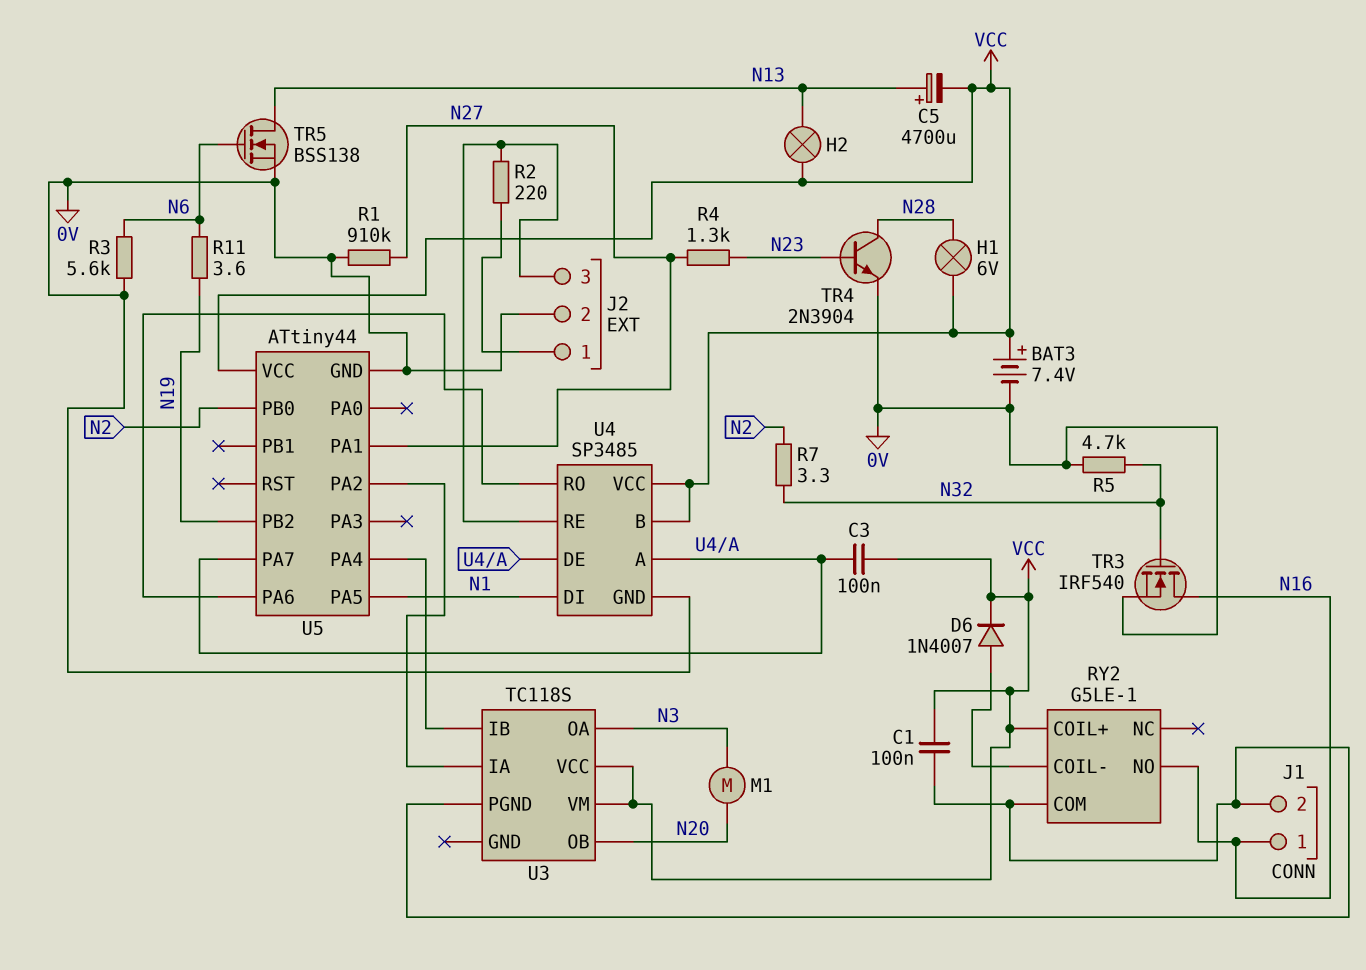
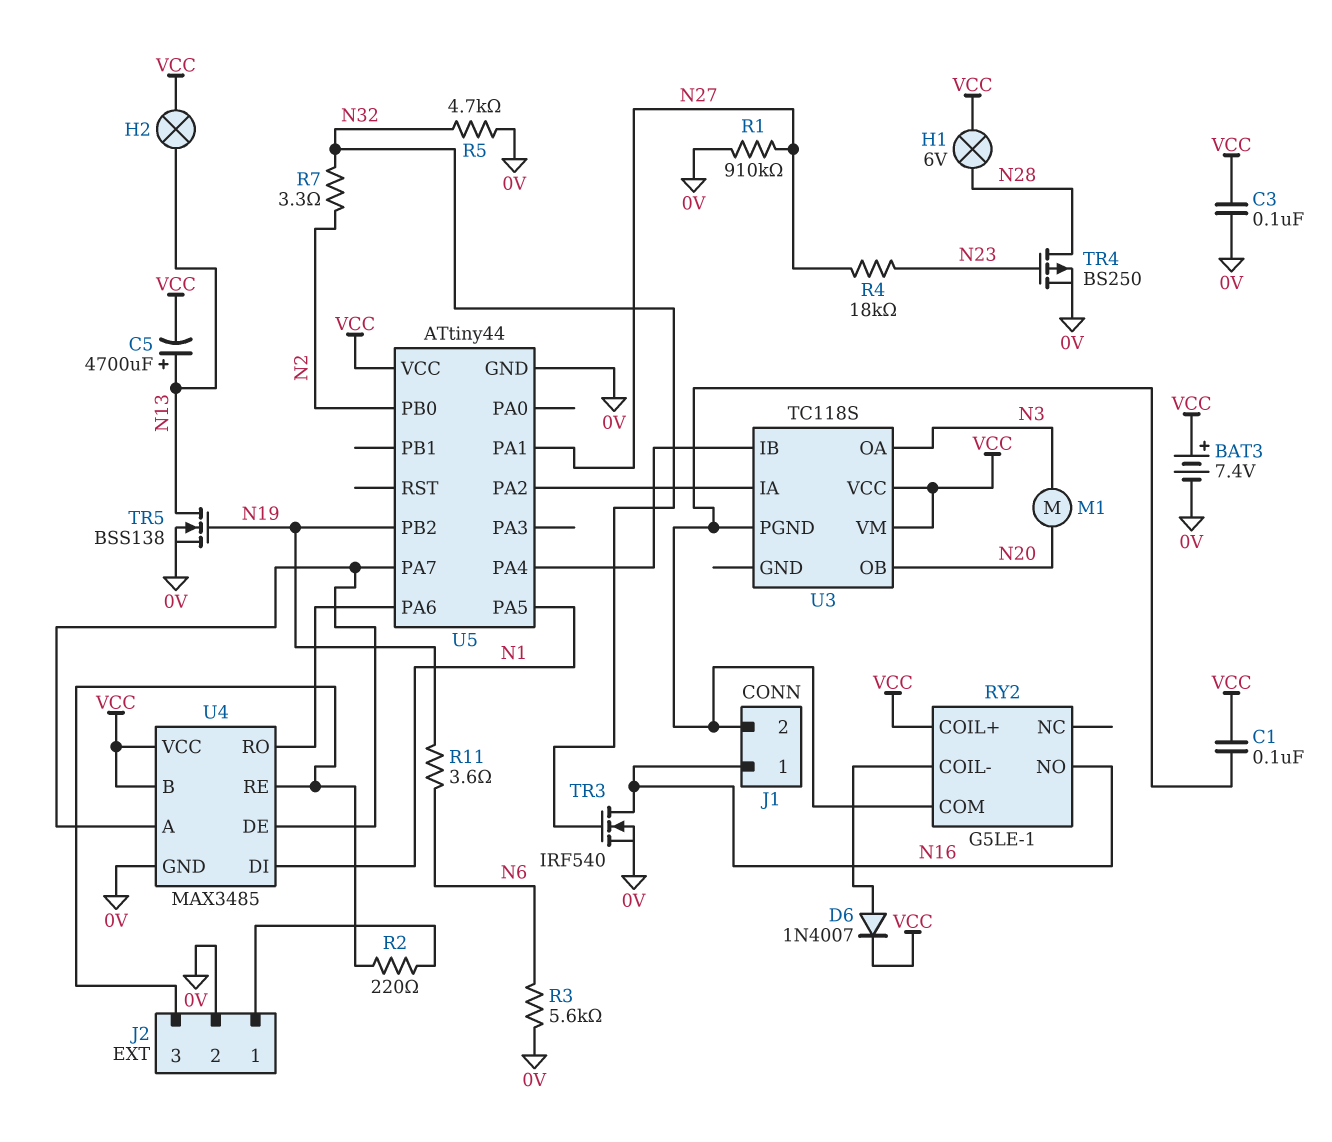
C3: 100nF (U4/A, VCC) -> 100nF (0V, VCC)
R4: 1.3k (N23, N27) -> 18k (N23, N27)
TR4: NPN 2N3904 (B N23, C N28, E 0V) -> PMOS BS250 (G N23, D N28, S 0V)
TR5: NMOS BSS138 (G N6, D N13, S 0V) -> NMOS BSS138 (G N19, D N13, S 0V)
U4: SP3485 -> MAX3485

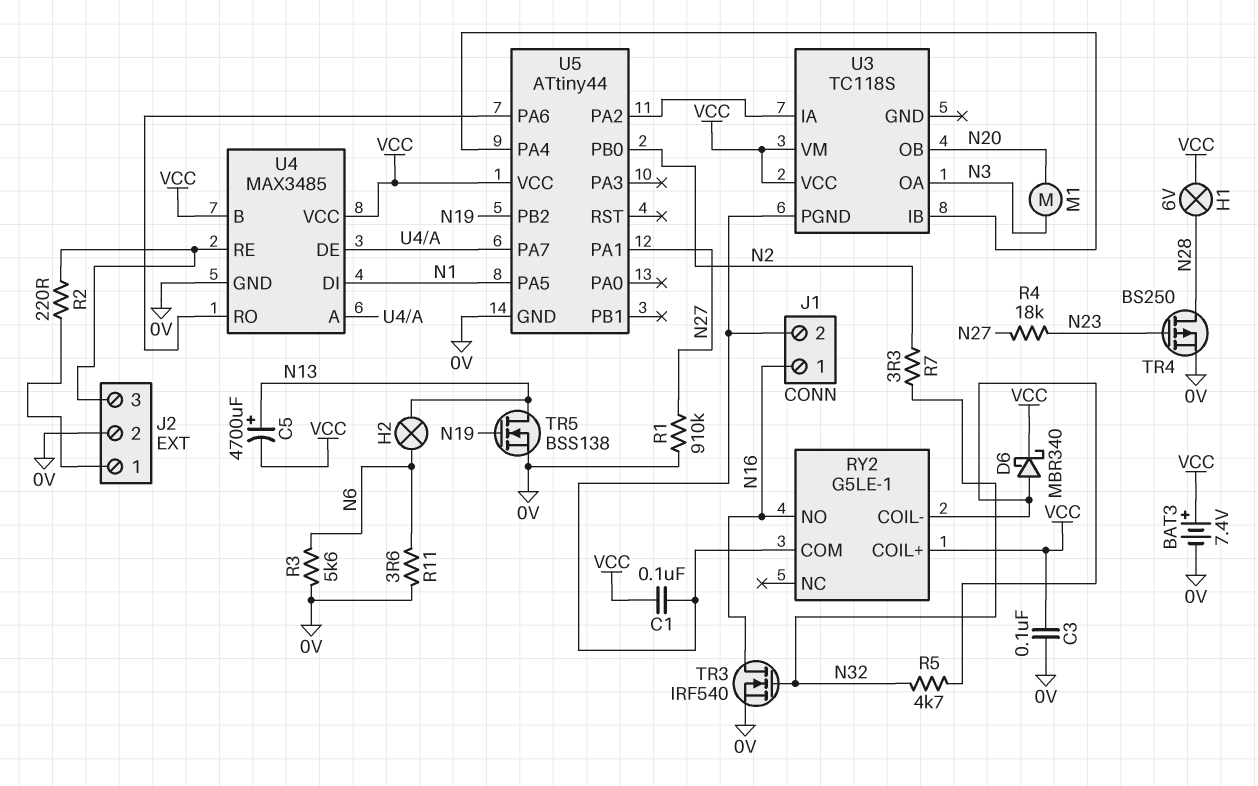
D6: diode 1N4007 (A RY2/COIL-, K VCC) -> schottky MBR340 (A RY2/COIL-, K VCC)
H2: lamp (N13, VCC) -> lamp (N6, N13)
R5: 4.7k (0V, N32) -> 4.7k (N32, RY2/COIL-)
R11: 3.6 (N6, N19) -> 3.6 (0V, N6)

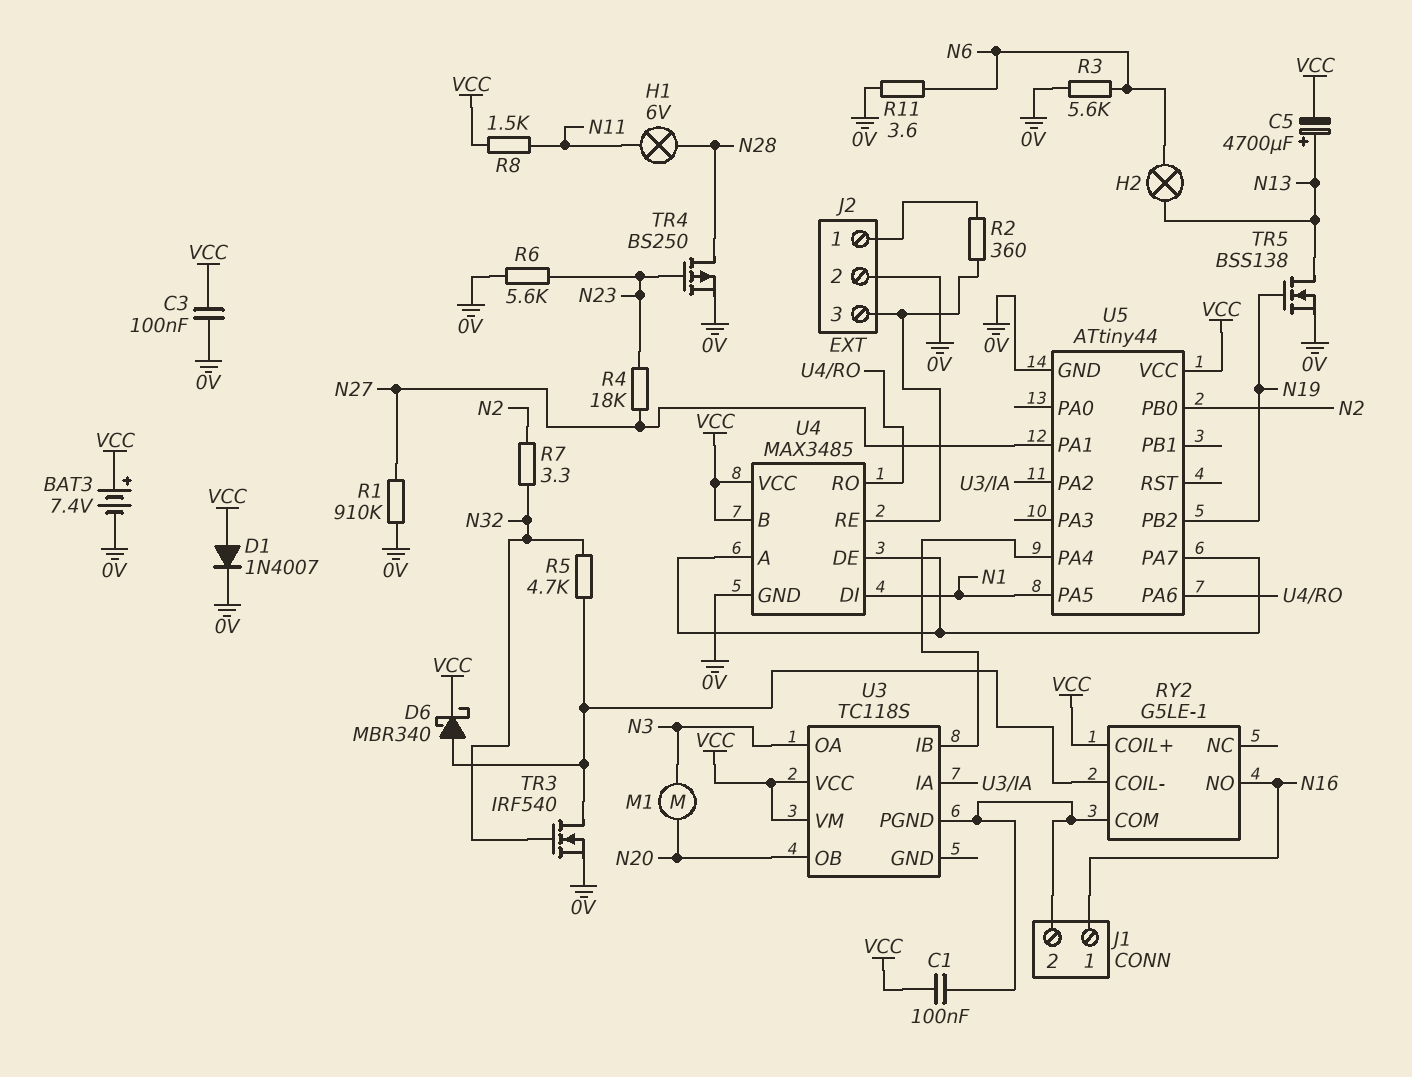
D1: none -> diode 1N4007 (A VCC, K 0V)
H1: lamp 6V (N28, VCC) -> lamp 6V (N11, N28)
R2: 220 (J2/1, J2/3) -> 360 (J2/1, J2/3)
R6: none -> 5.6k (0V, N23)
R8: none -> 1.5k (N11, VCC)
TR3: NMOS IRF540 (G N32, D N16, S 0V) -> NMOS IRF540 (G N32, D RY2/COIL-, S 0V)

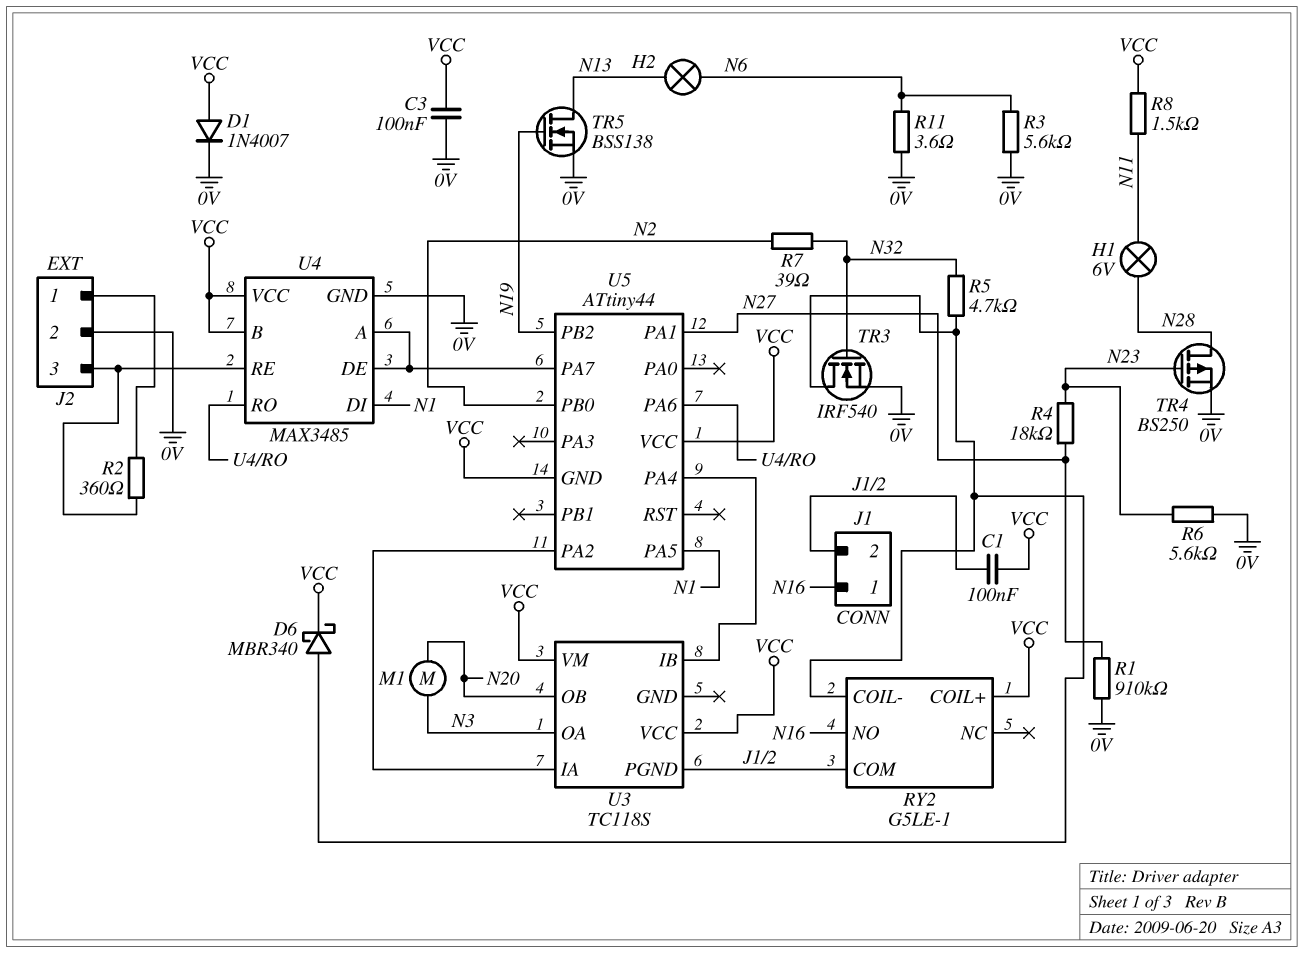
BAT3: 7.4V (plus VCC, minus 0V) -> none
C5: 4700uF (plus N13, minus VCC) -> none
R7: 3.3 (N2, N32) -> 39 (N2, N32)
U5 pin GND: 0V -> VCC

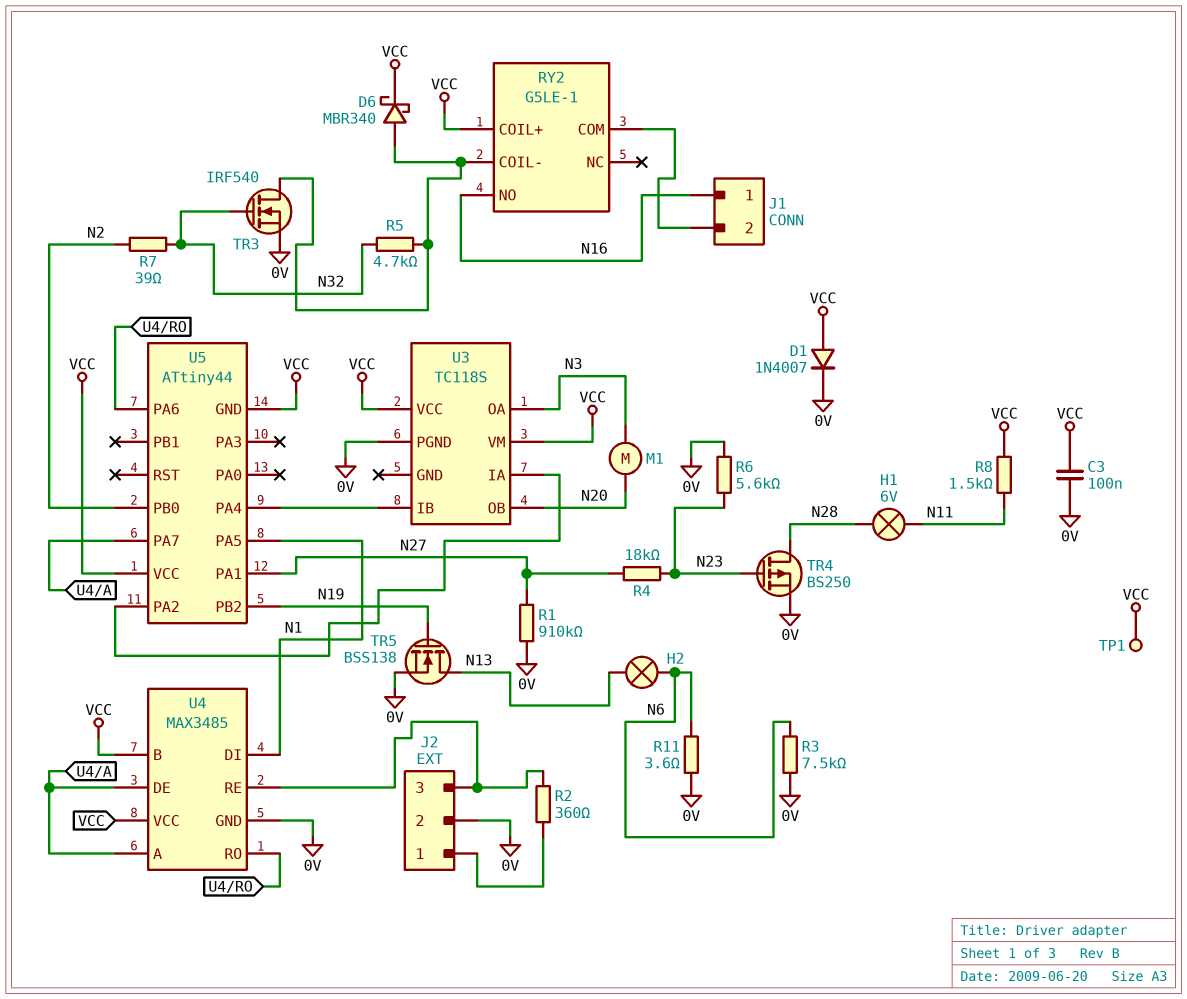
C1: 100nF (J1/2, VCC) -> none
R3: 5.6k (0V, N6) -> 7.5k (0V, N6)
TP1: none -> test point (VCC)
U3 pin PGND: J1/2 -> 0V

